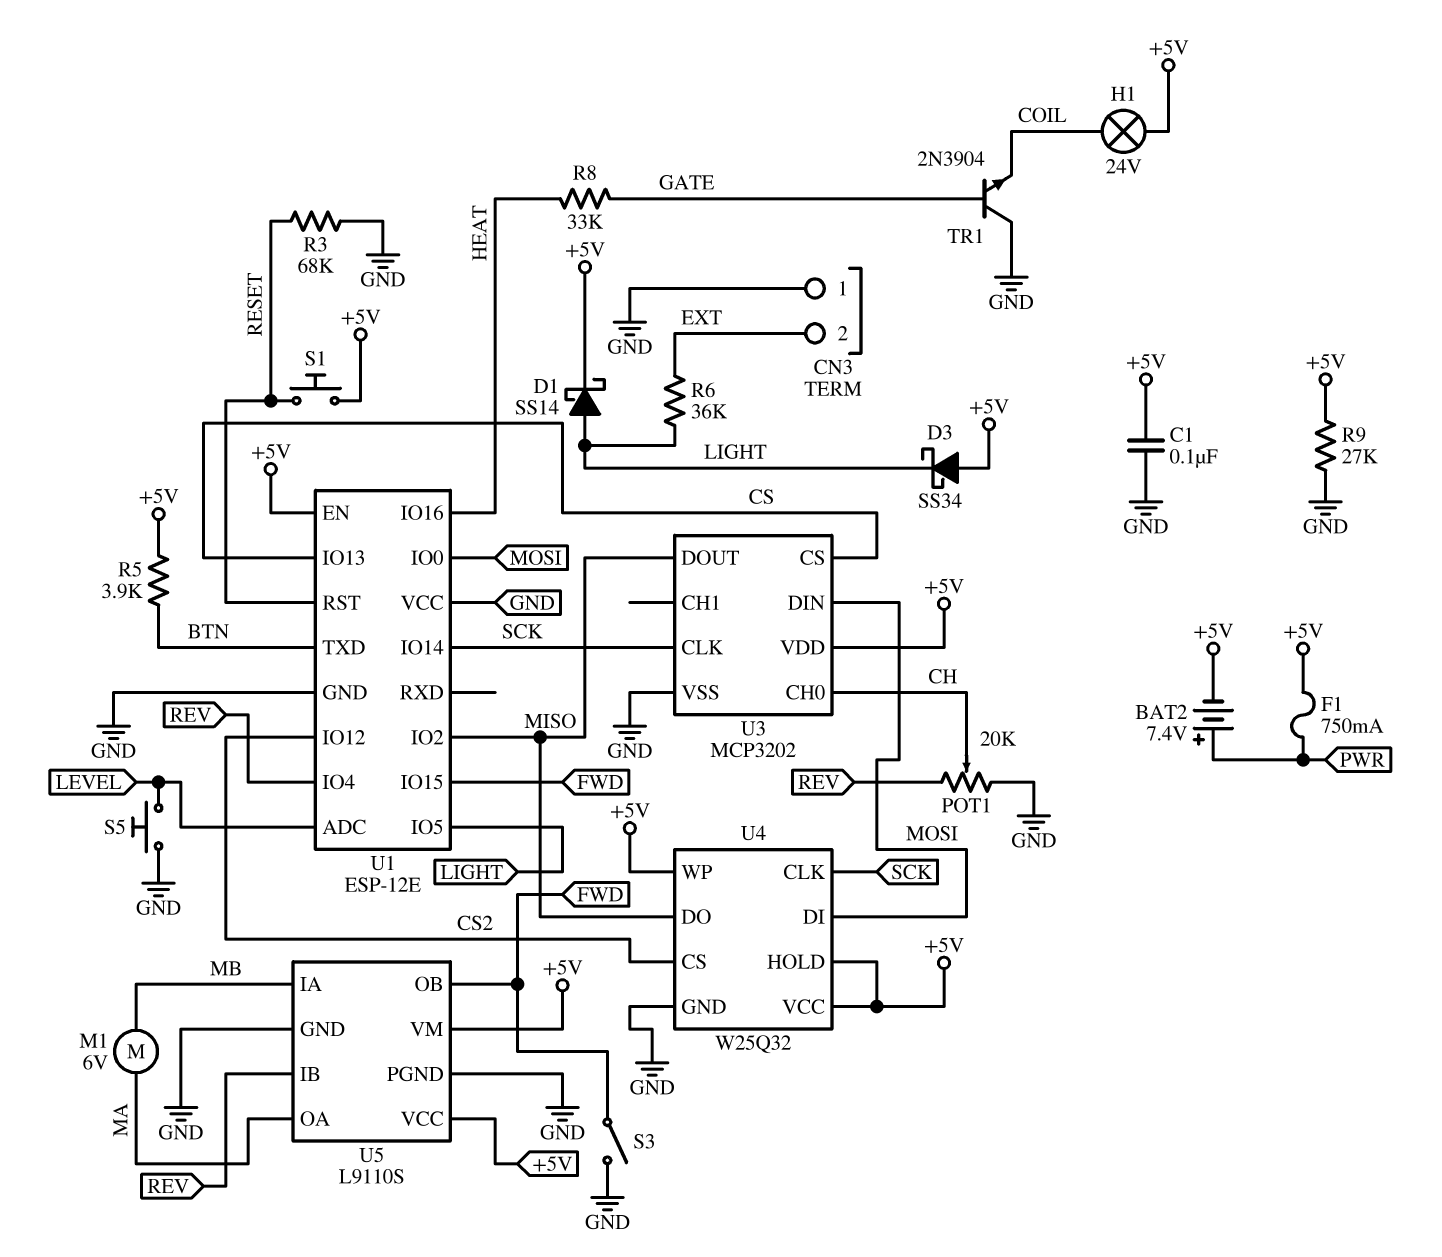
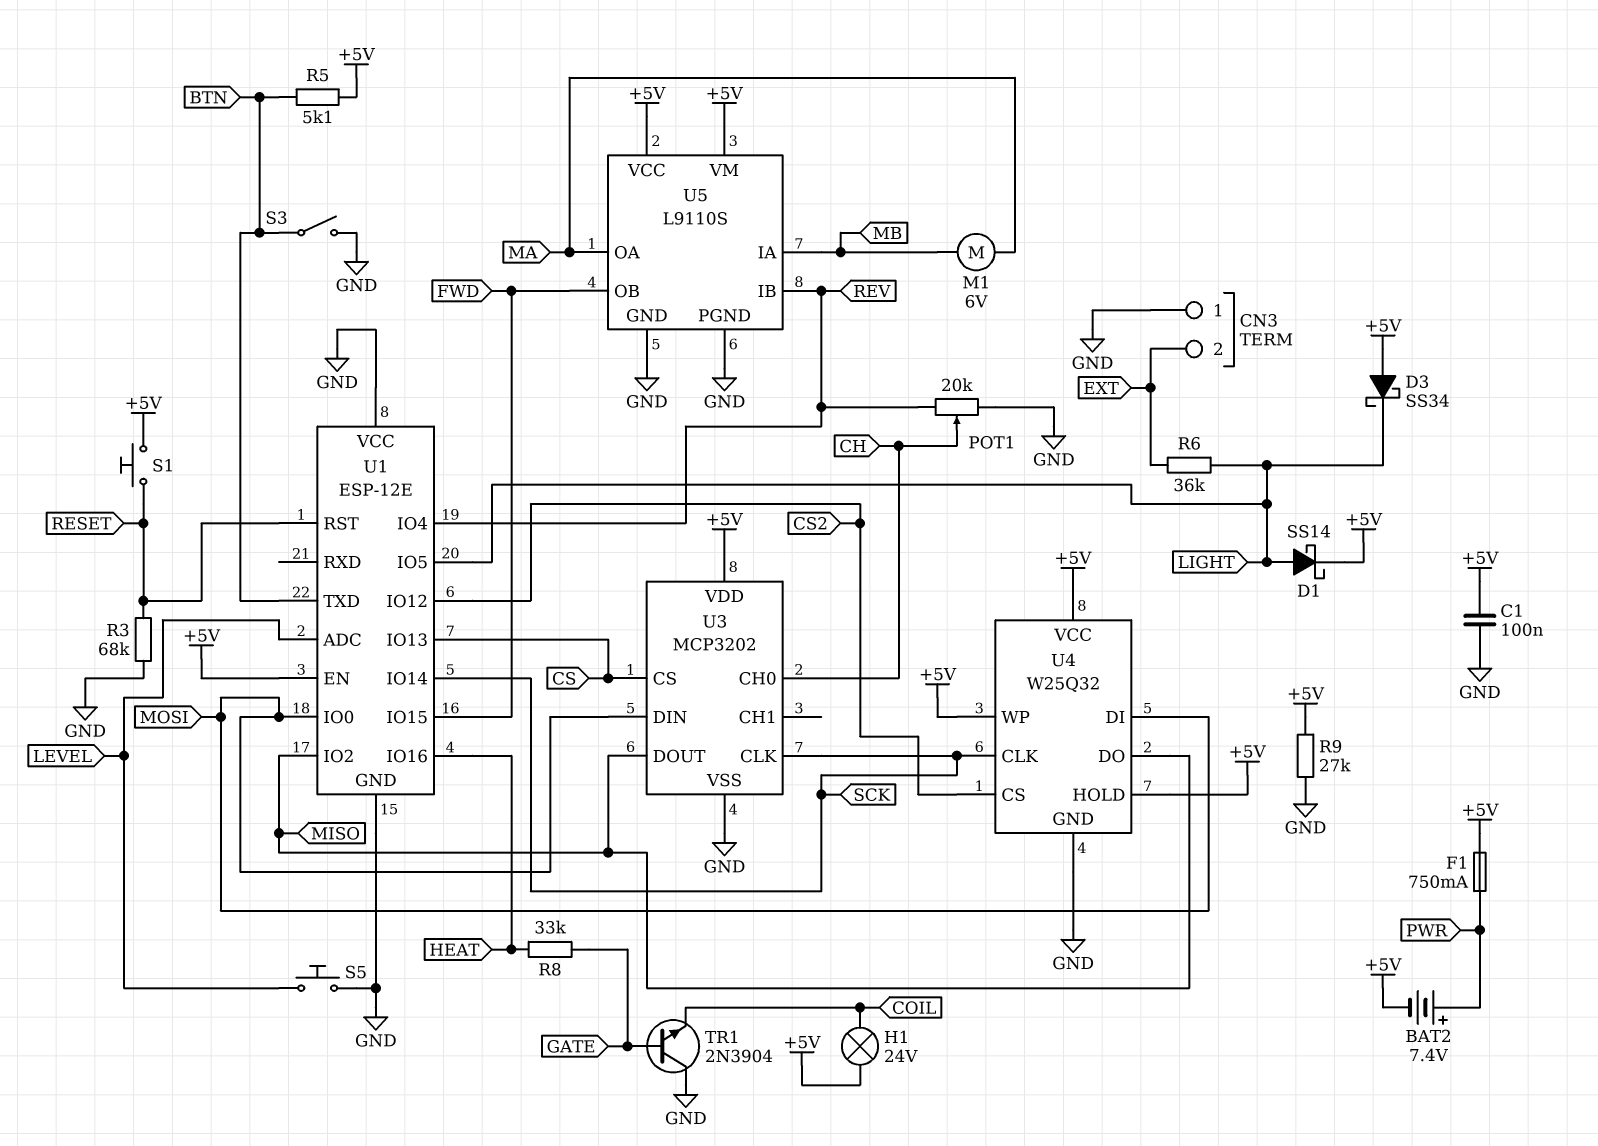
R5: 3.9k (+5V, BTN) -> 5.1k (+5V, BTN)
S3: switch (FWD, GND) -> switch (BTN, GND)

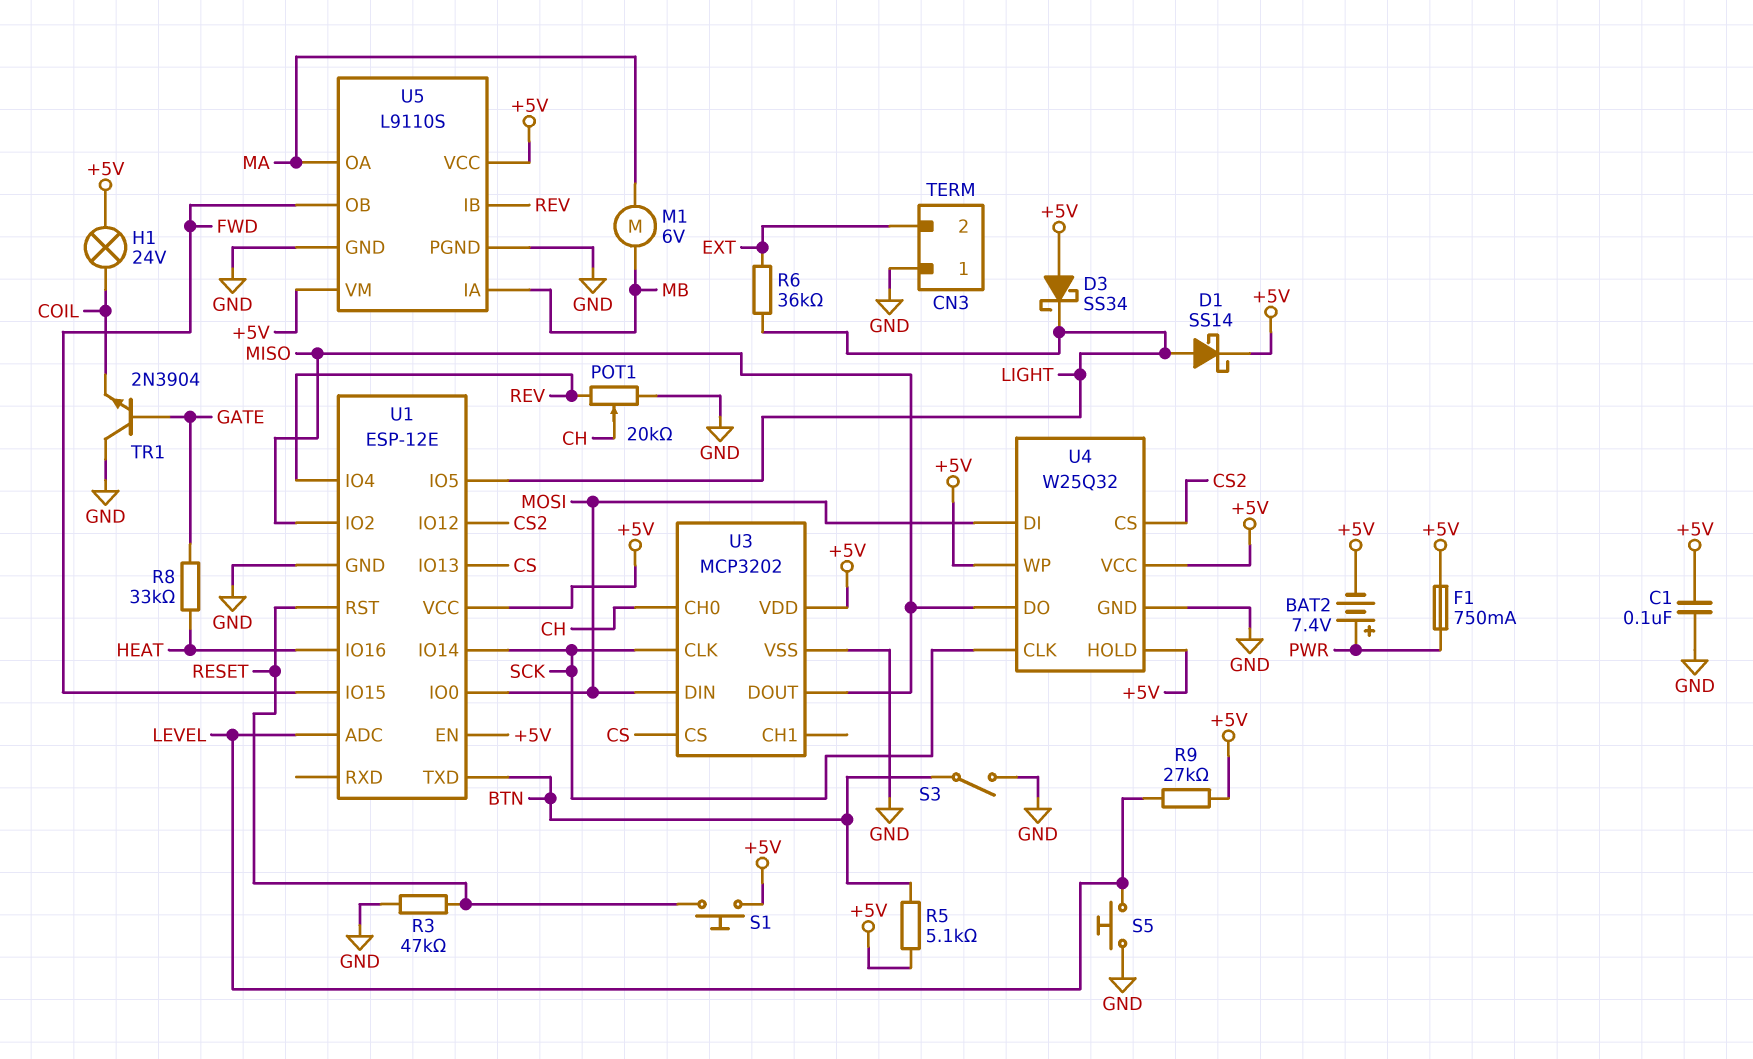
R3: 68k (GND, RESET) -> 47k (GND, RESET)
R9: 27k (+5V, GND) -> 27k (+5V, LEVEL)
U1 pin VCC: GND -> +5V

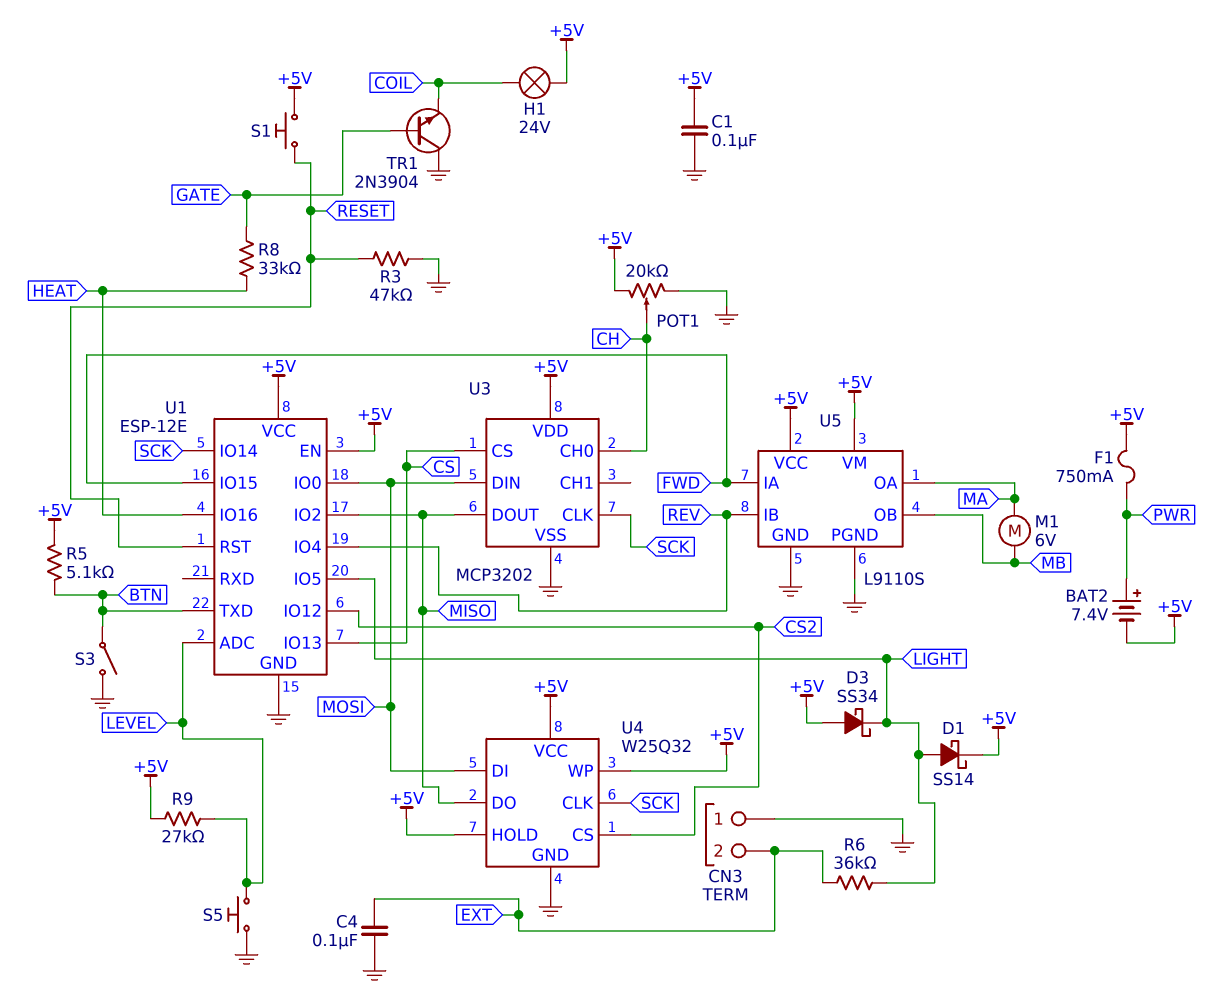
C4: none -> 100nF (EXT, GND)
POT1: 20k (GND, REV, wiper CH) -> 20k (+5V, GND, wiper CH)
U5 pin IA: MB -> FWD
U5 pin OB: FWD -> MB

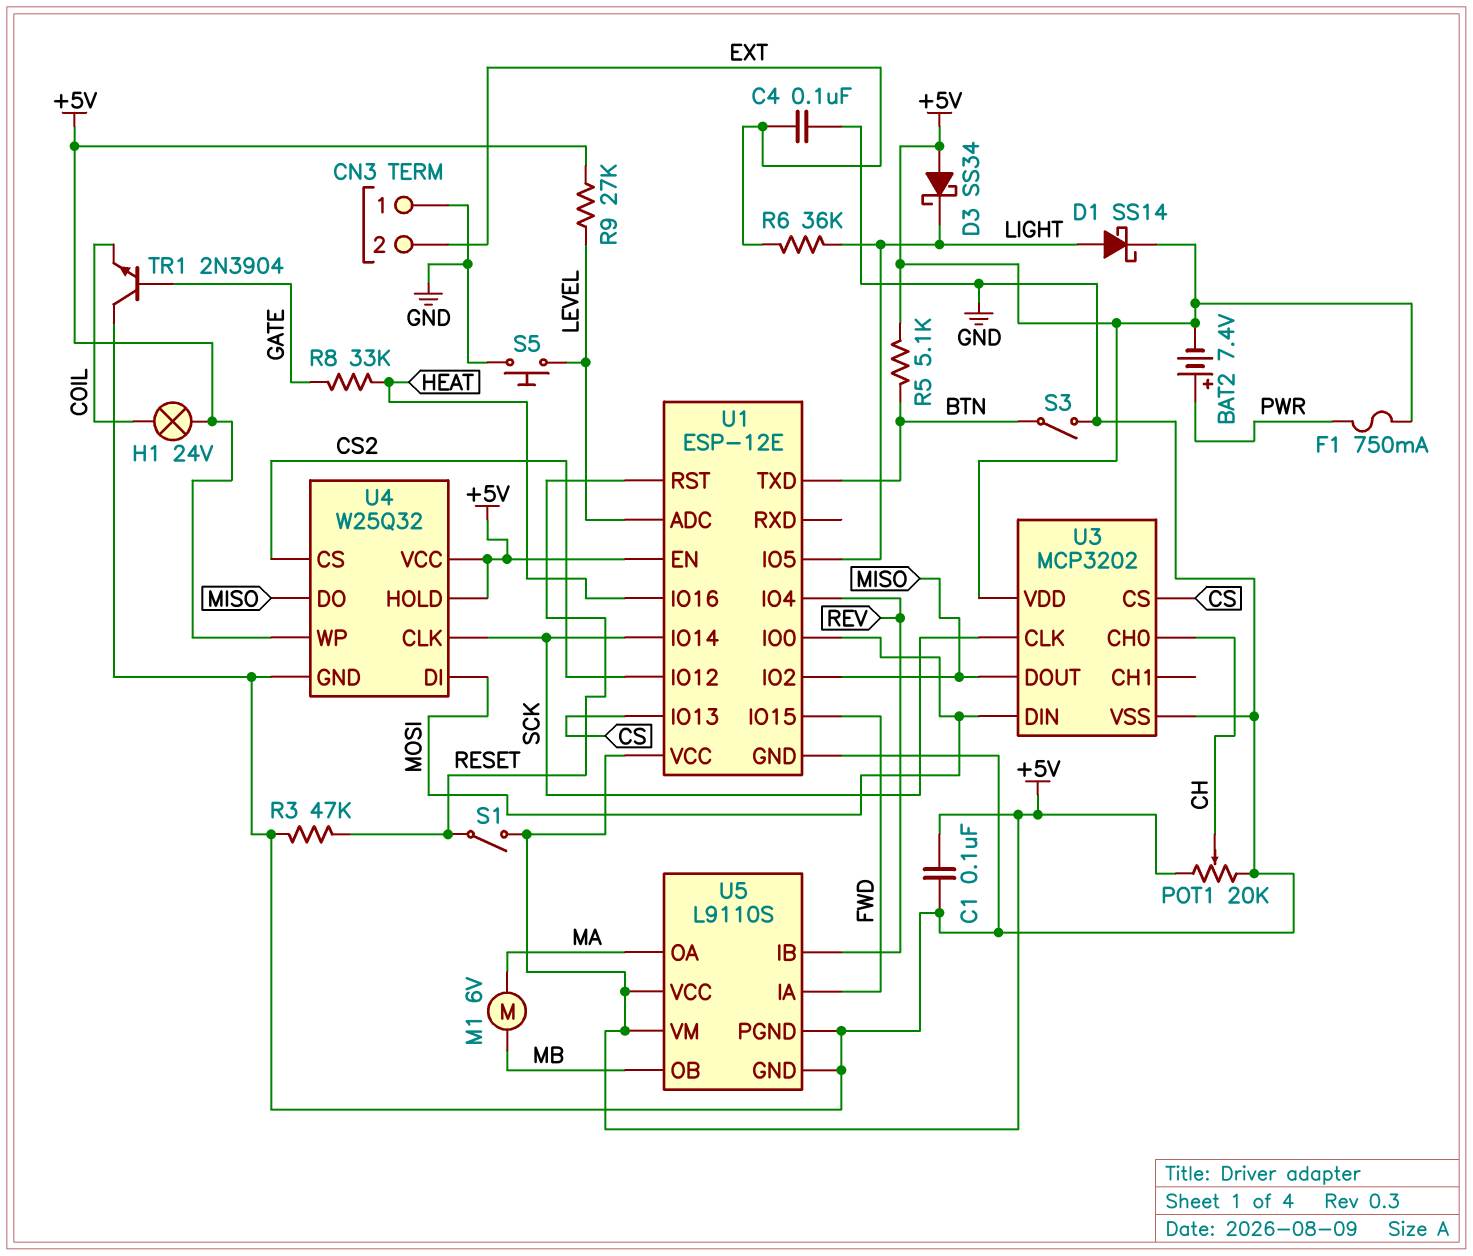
S1: button (+5V, RESET) -> switch (+5V, RESET)

